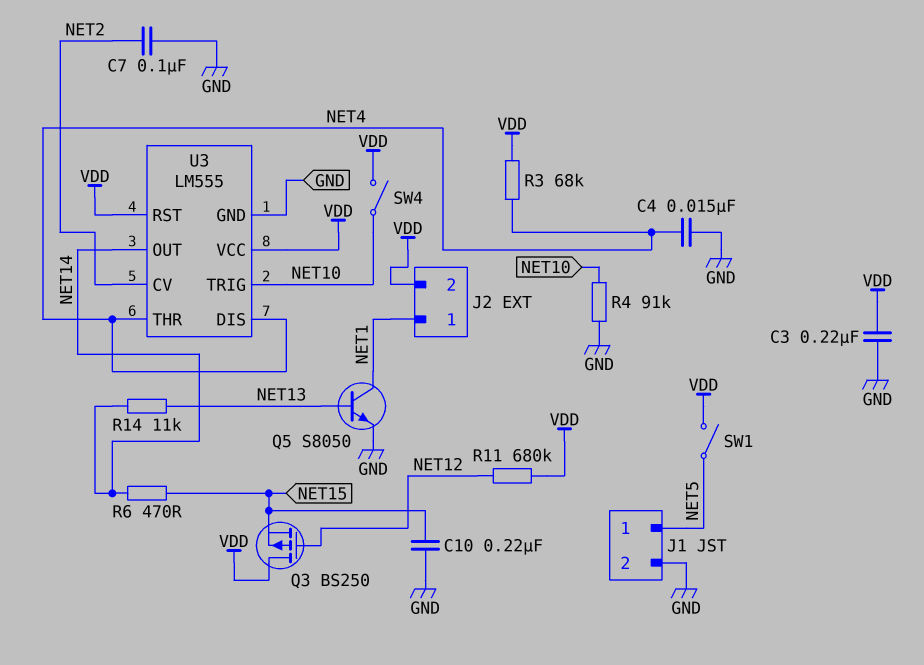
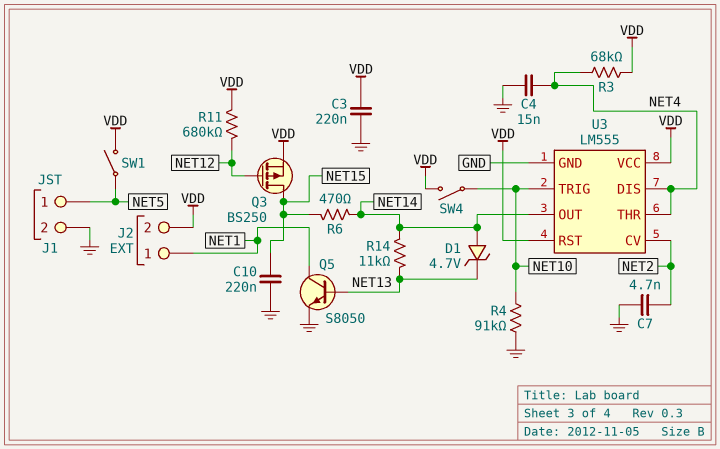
C7: 100nF (GND, NET2) -> 4.7nF (GND, NET2)
D1: none -> zener 4.7V (A NET14, K NET13)
Q3: PMOS BS250 (G NET12, D VDD, S NET15) -> PMOS BS250 (G NET12, D NET15, S VDD)

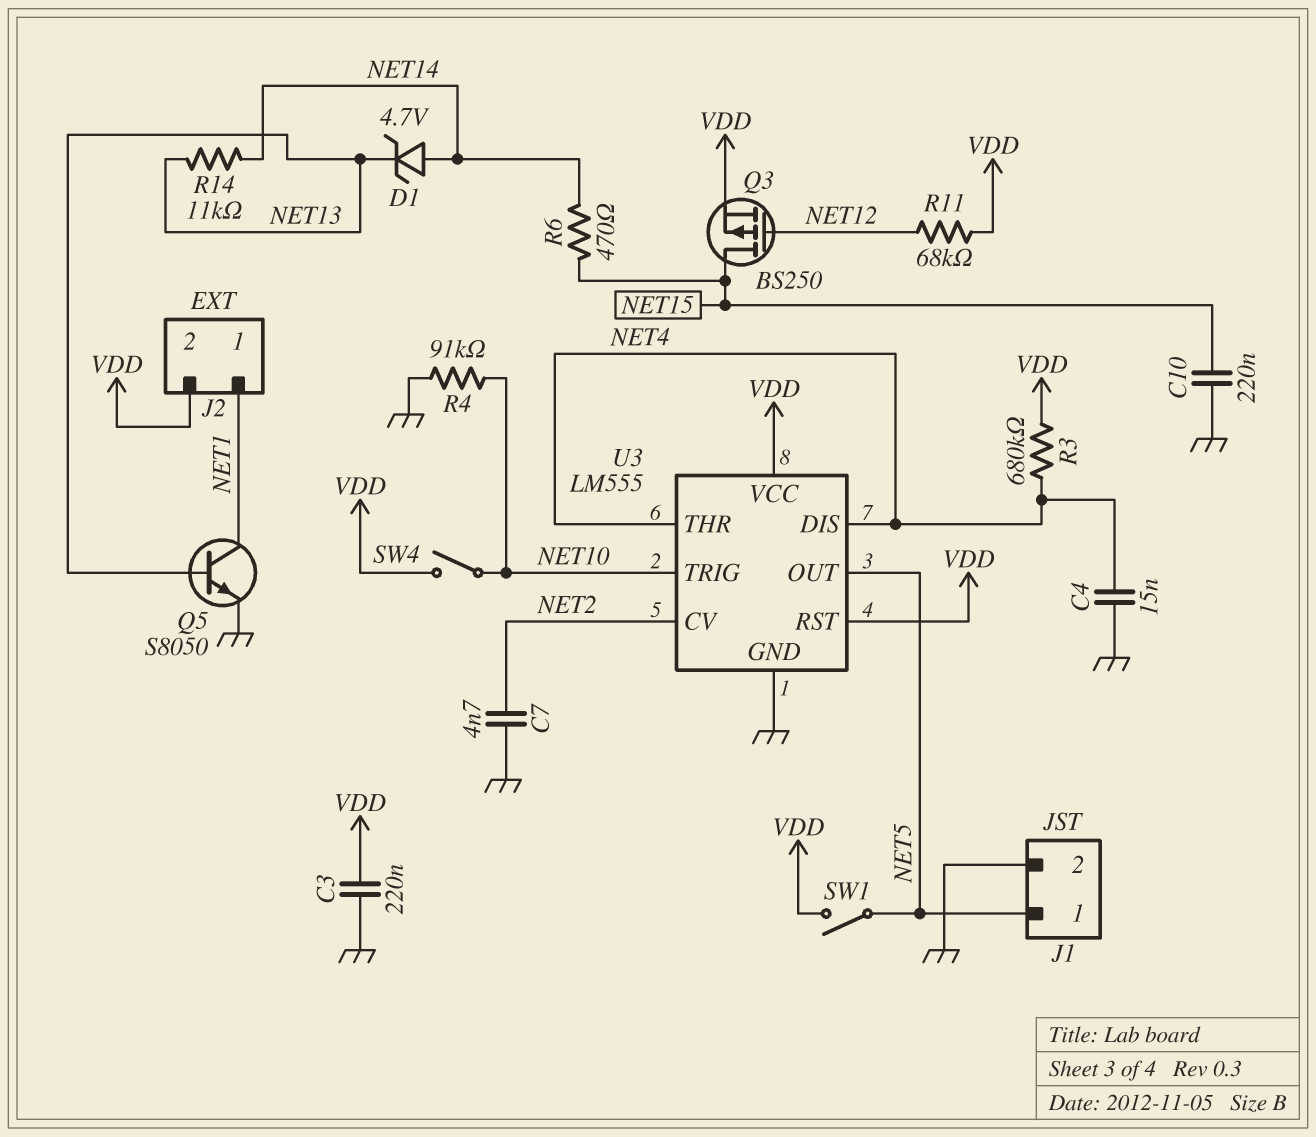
R3: 68k (NET4, VDD) -> 680k (NET4, VDD)
R11: 680k (NET12, VDD) -> 68k (NET12, VDD)
U3 pin OUT: NET14 -> NET5

